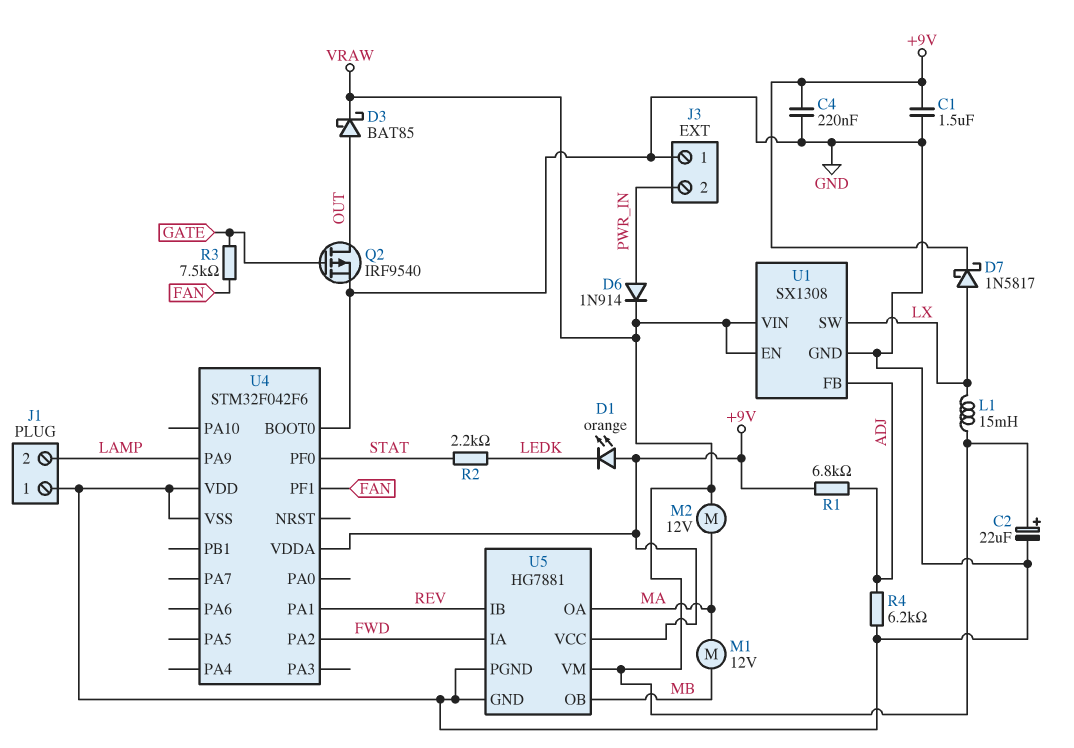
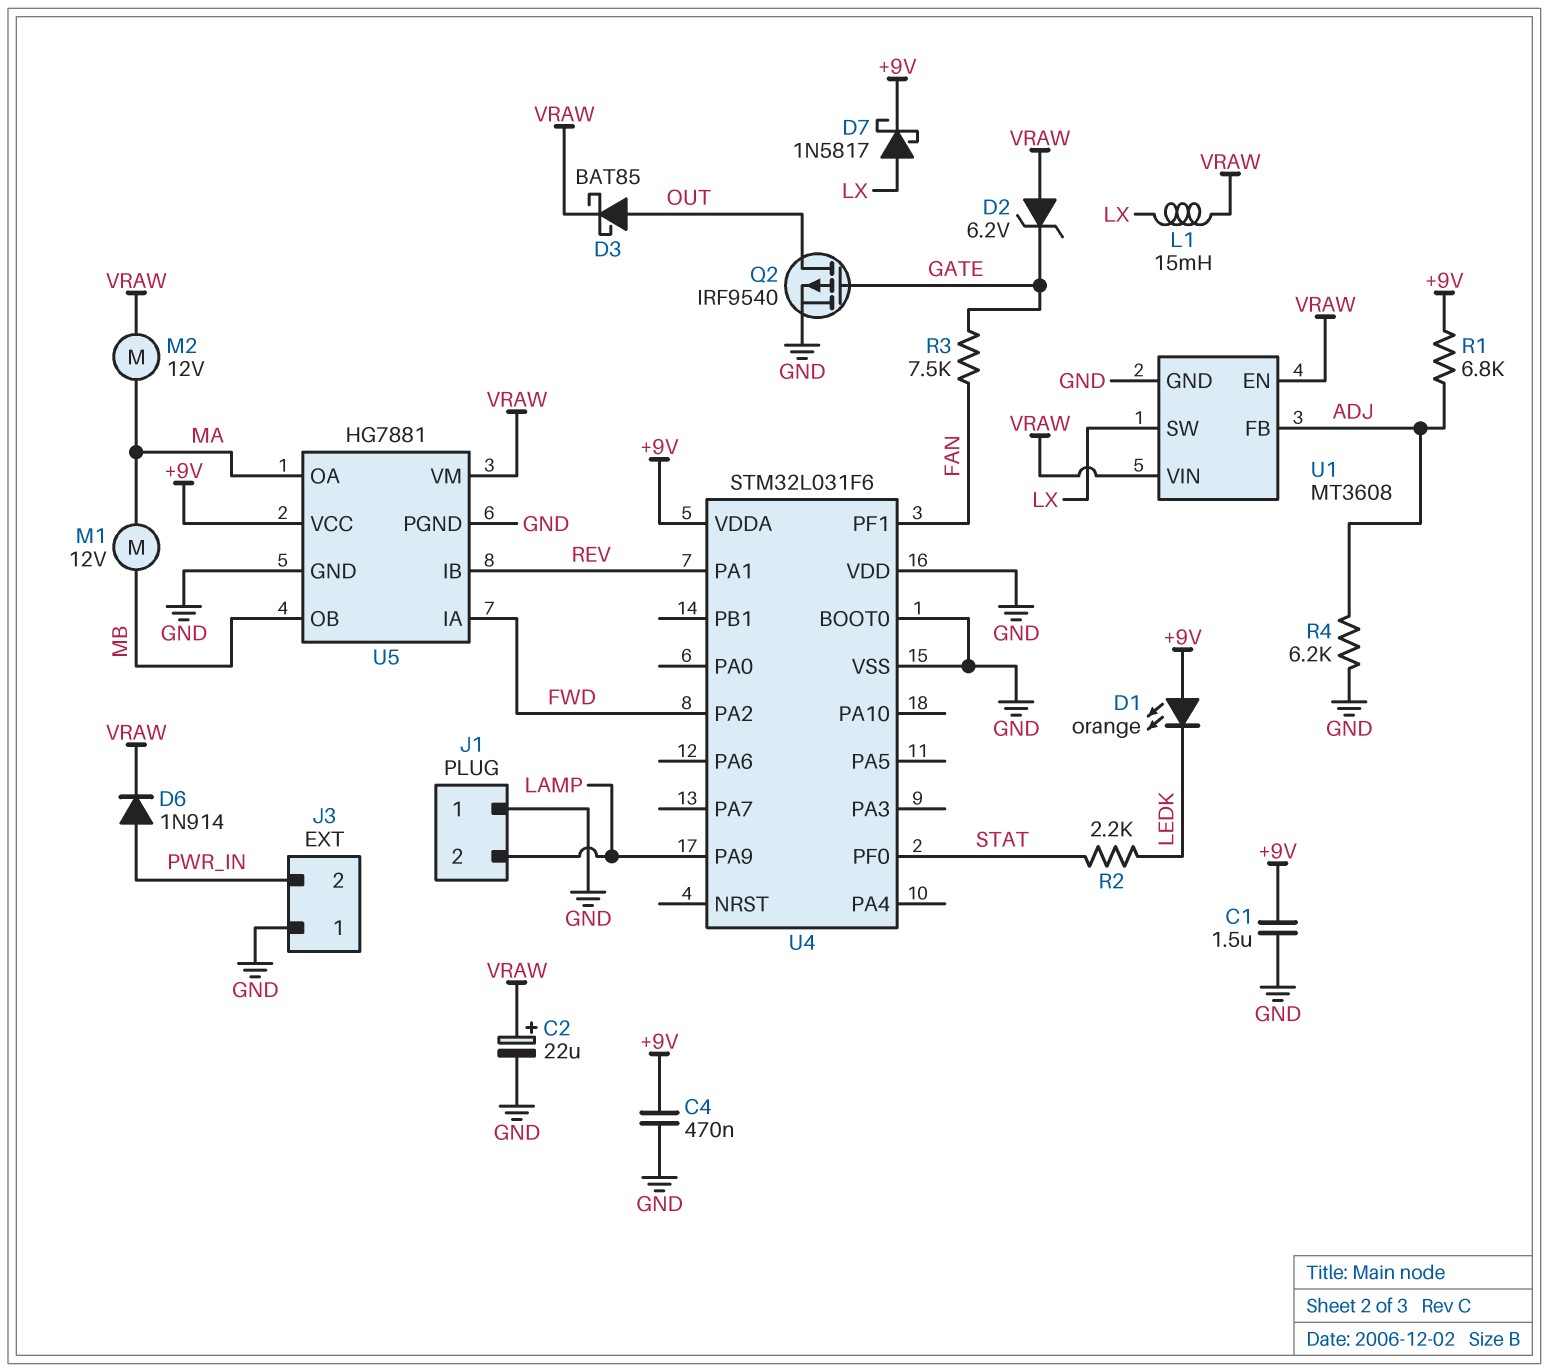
C4: 220nF (+9V, GND) -> 470nF (+9V, GND)
D2: none -> zener 6.2V (A VRAW, K GATE)
U1: SX1308 -> MT3608
U4: STM32F042F6 -> STM32L031F6

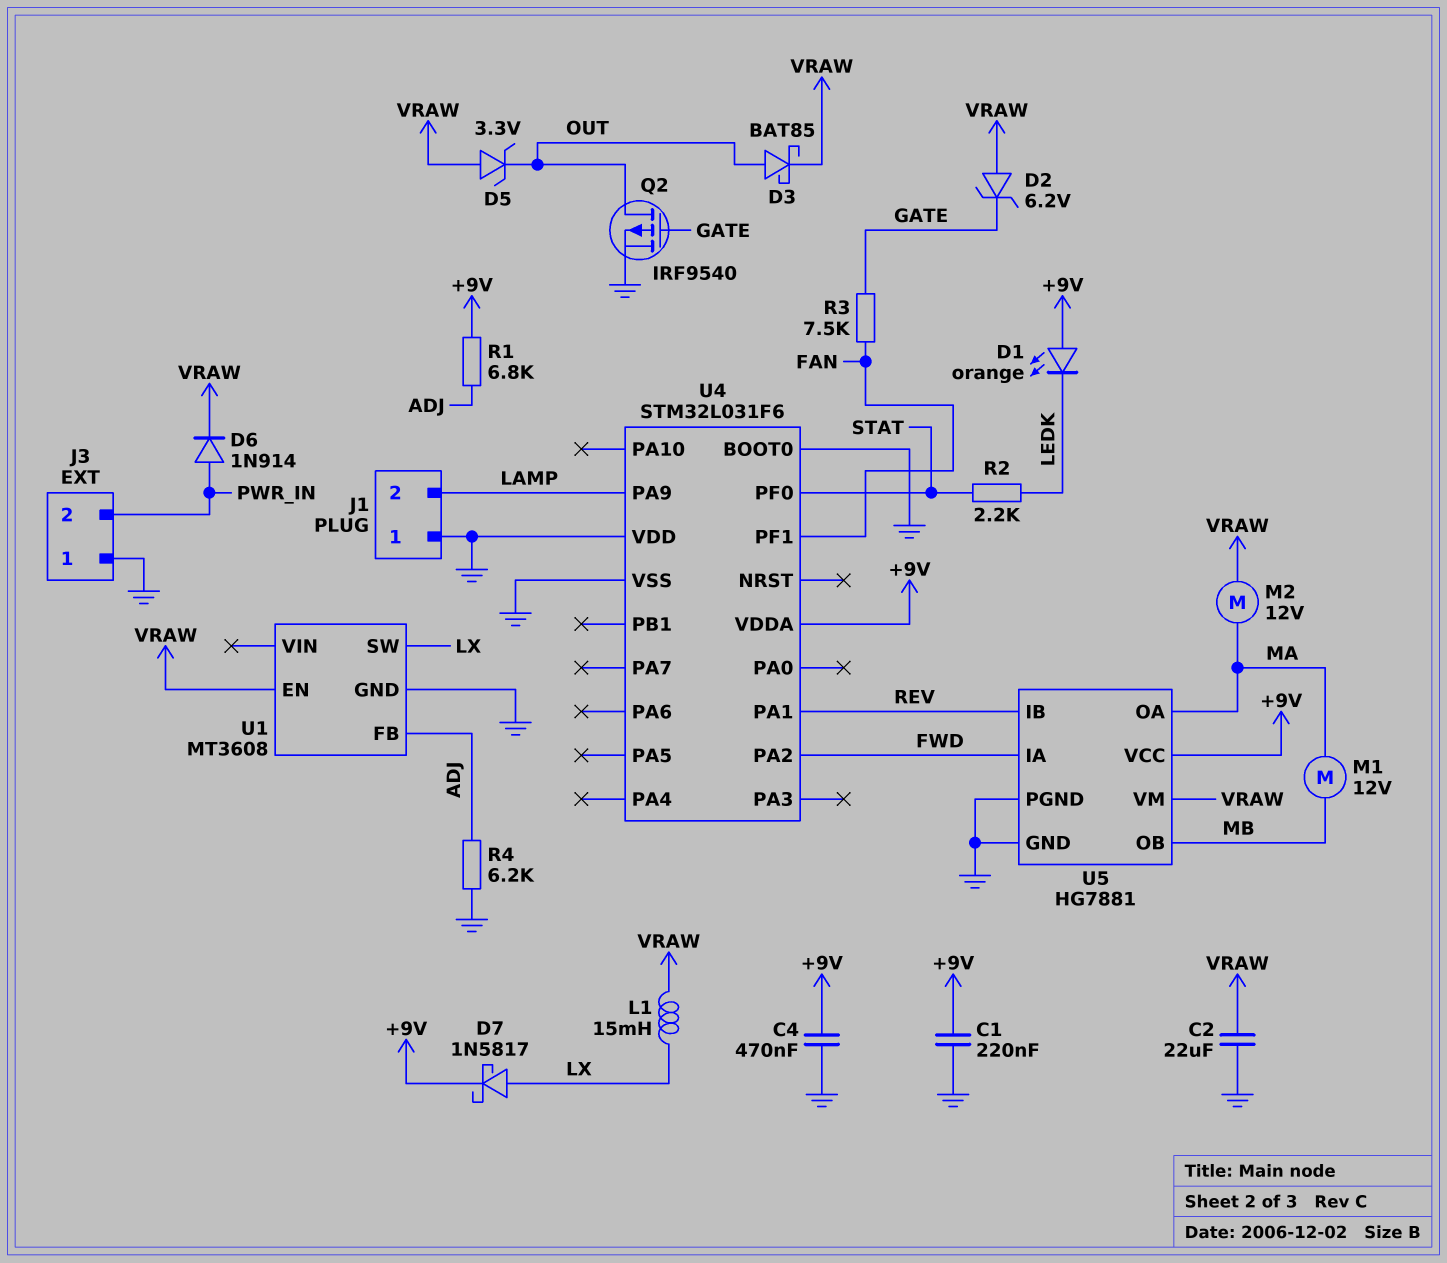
C1: 1.5uF (+9V, GND) -> 220nF (+9V, GND)
C2: 22uF (plus VRAW, minus GND) -> 22uF (GND, VRAW)
D5: none -> zener 3.3V (A VRAW, K OUT)
U1 pin VIN: VRAW -> none

